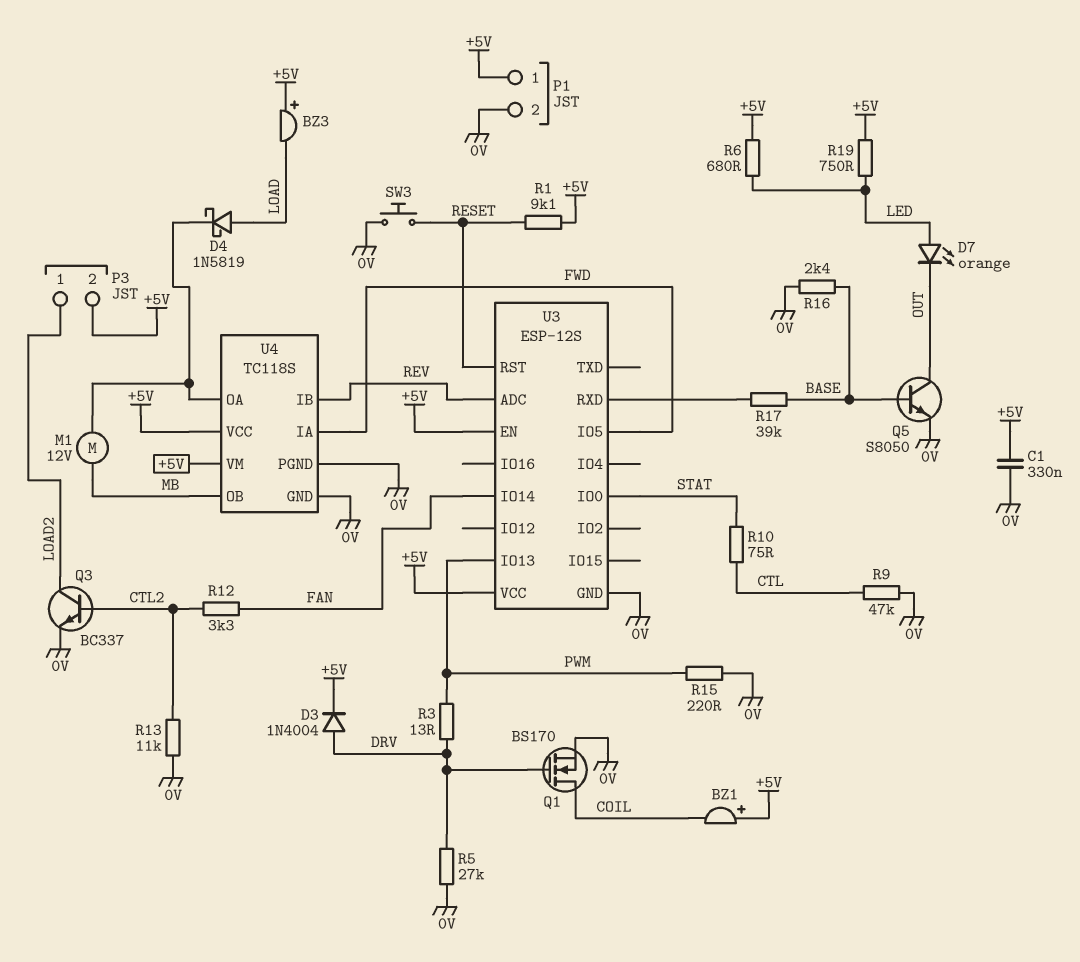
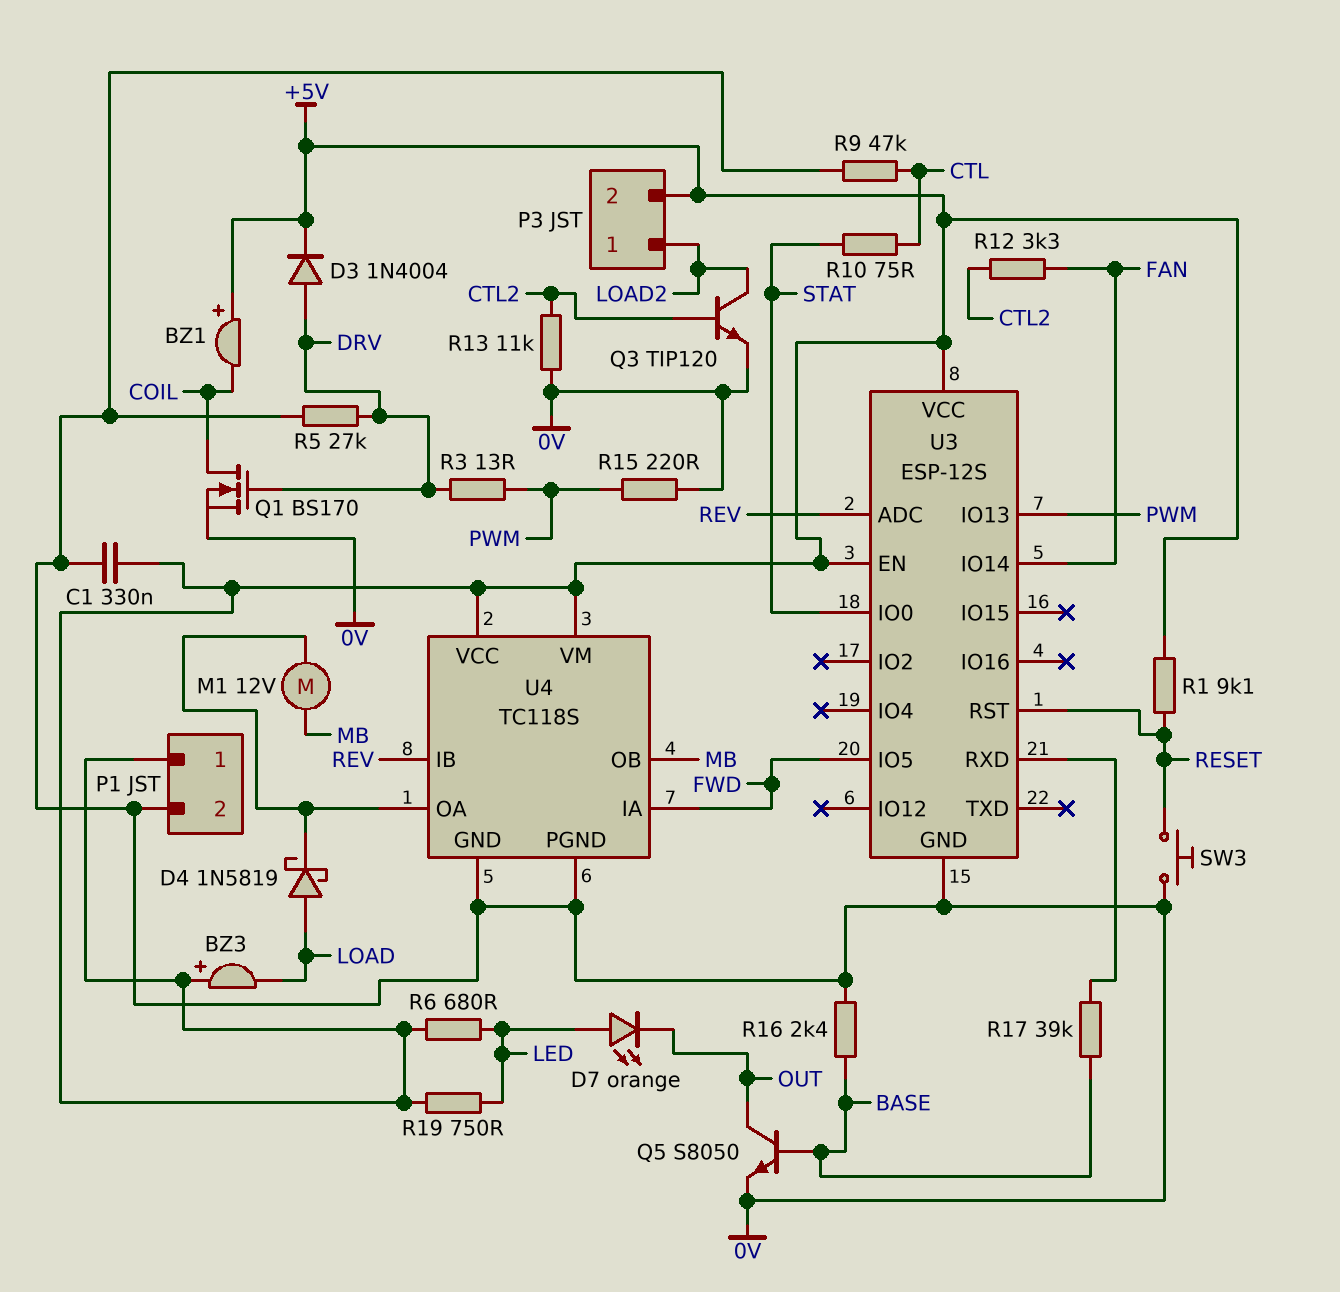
Q3: NPN BC337 (B CTL2, C LOAD2, E 0V) -> NPN TIP120 (B CTL2, C LOAD2, E 0V)

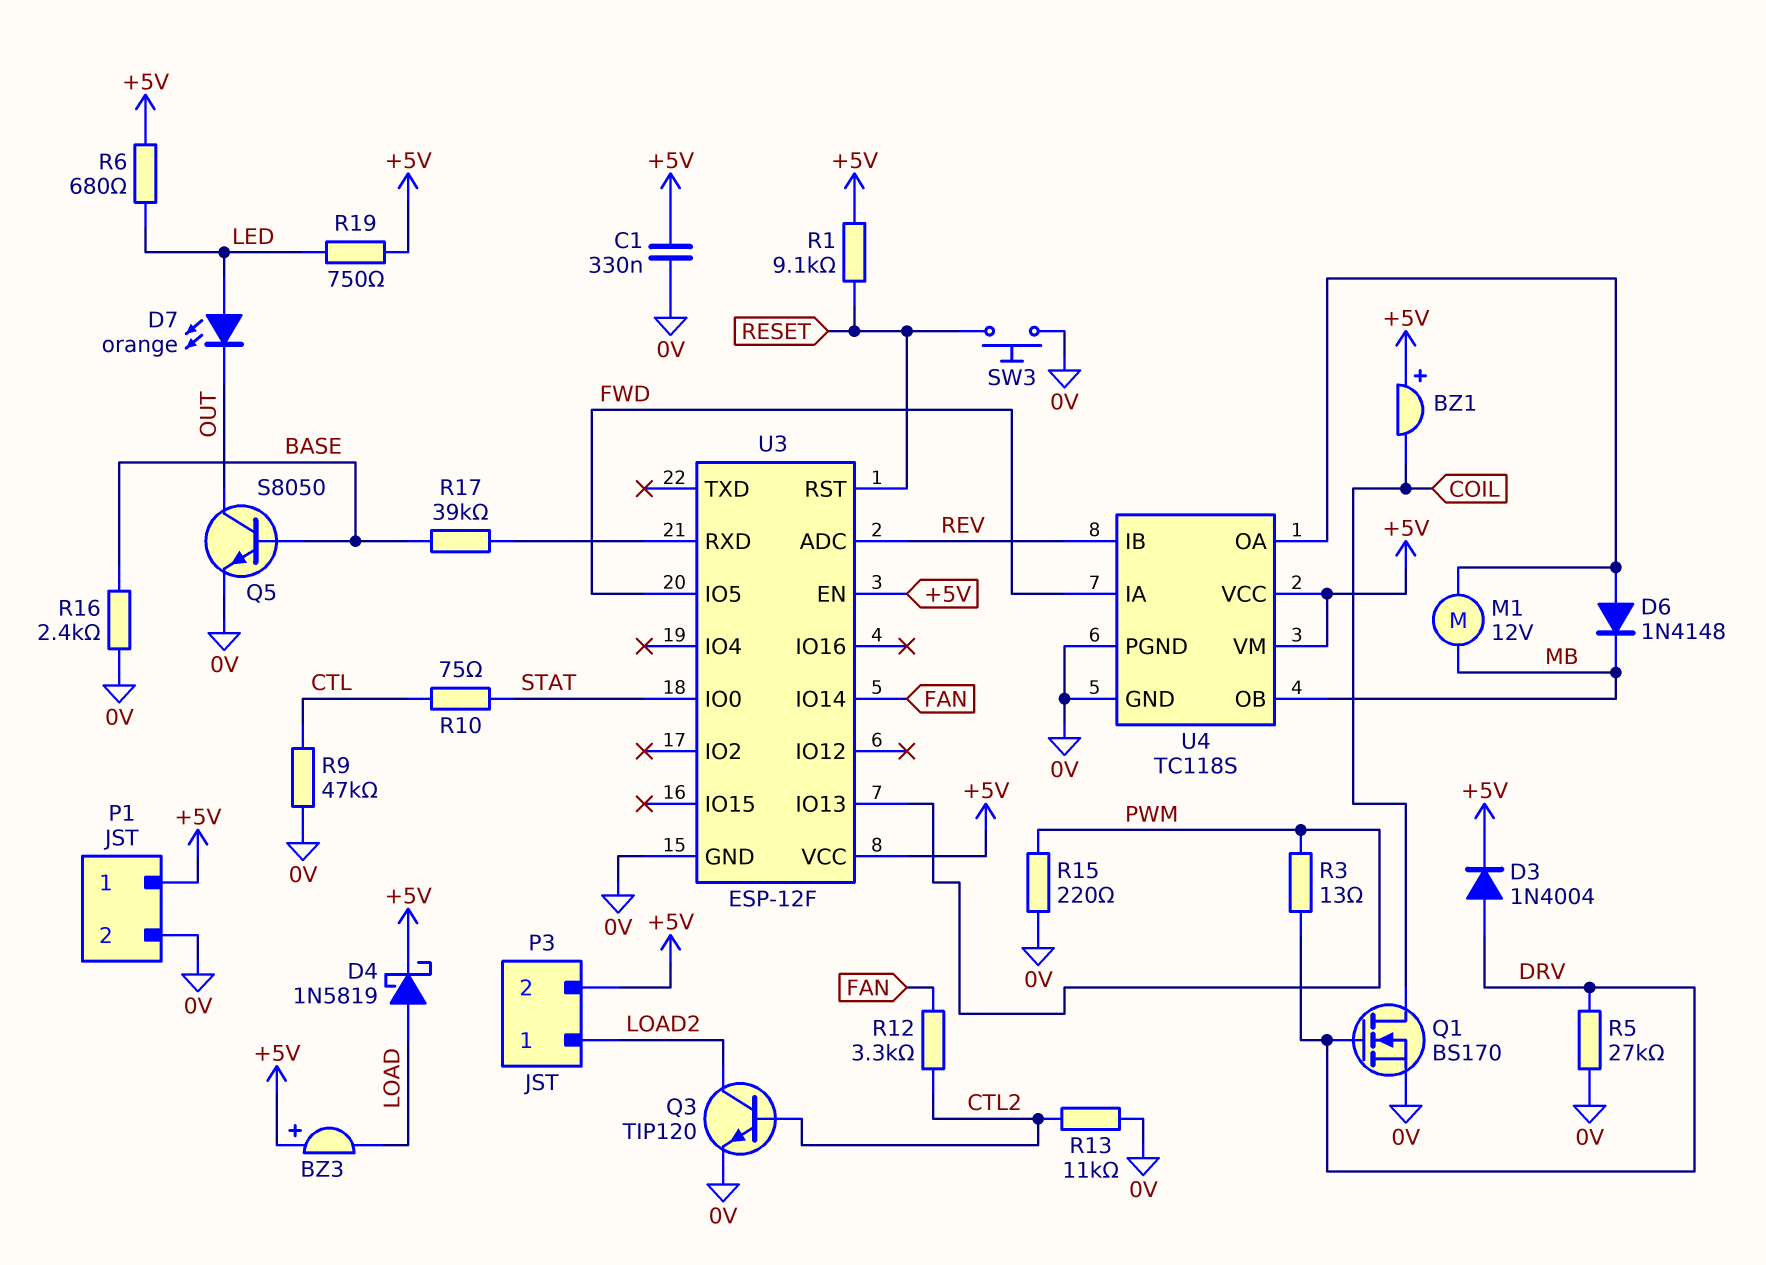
D4: schottky 1N5819 (A LOAD, K U4/OA) -> schottky 1N5819 (A LOAD, K +5V)
D6: none -> diode 1N4148 (A U4/OA, K MB)
U3: ESP-12S -> ESP-12F

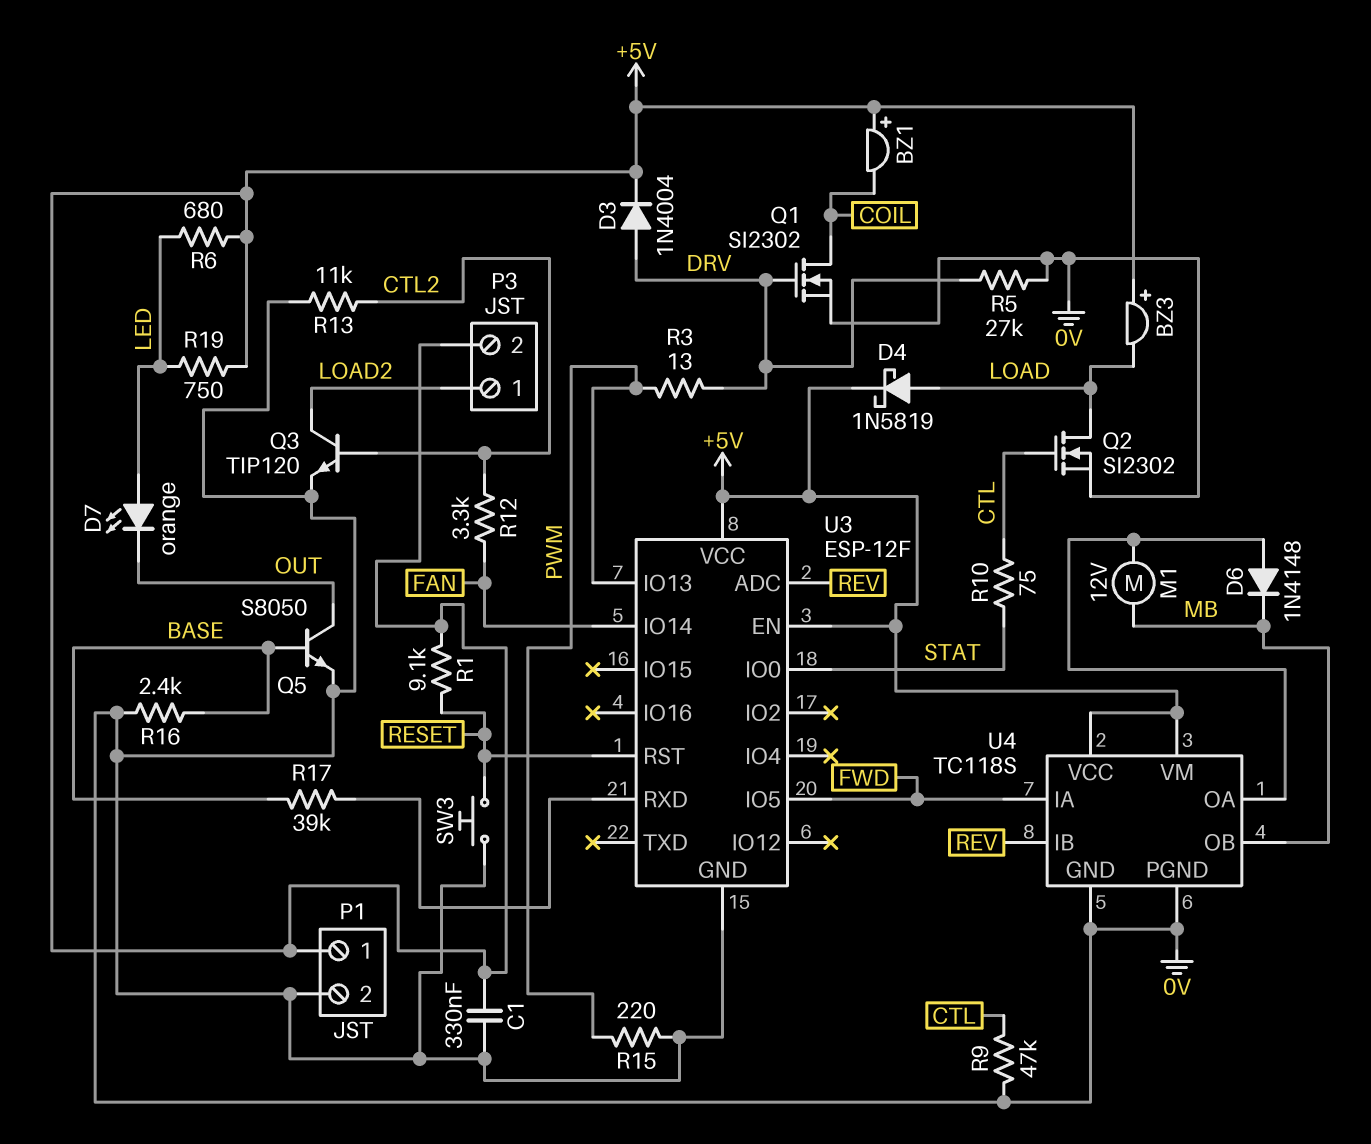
Q1: NMOS BS170 (G DRV, D COIL, S 0V) -> NMOS SI2302 (G DRV, D COIL, S 0V)
Q2: none -> NMOS SI2302 (G CTL, D LOAD, S 0V)

